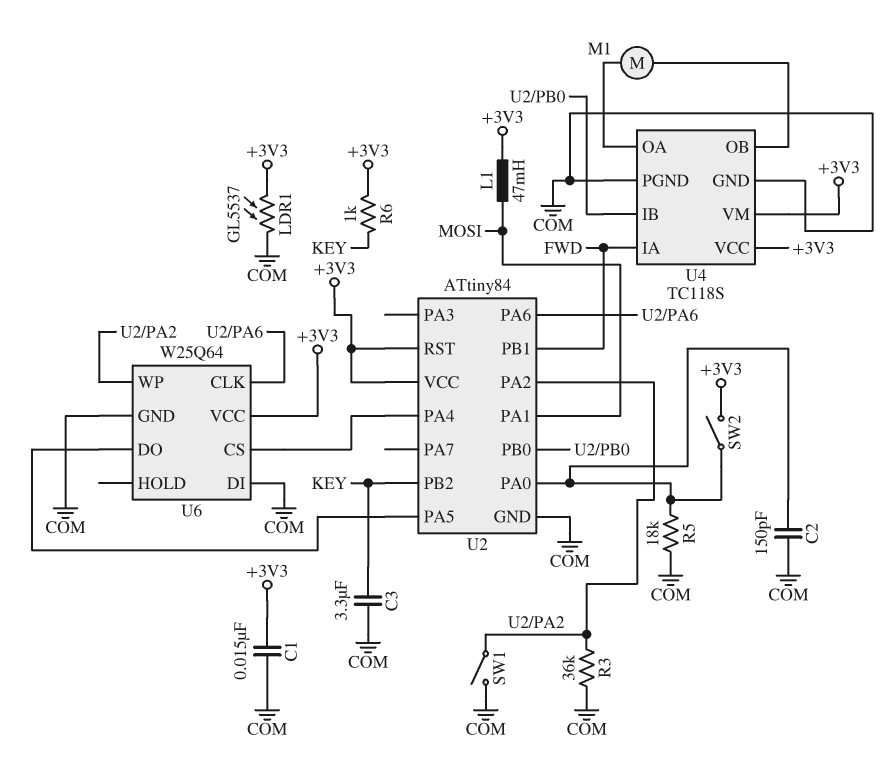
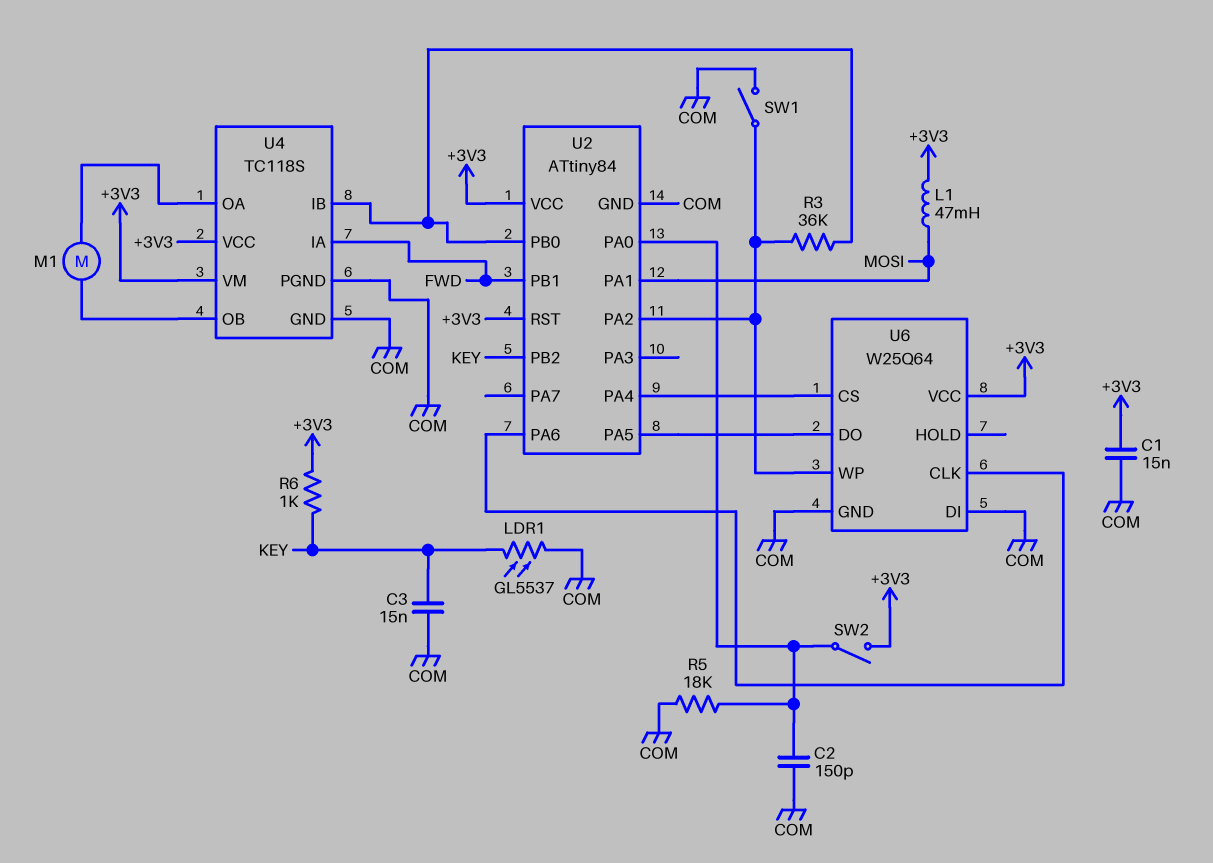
C3: 3.3uF (COM, KEY) -> 15nF (COM, KEY)
LDR1: GL5537 (+3V3, COM) -> GL5537 (COM, KEY)
R3: 36k (COM, U2/PA2) -> 36k (U2/PA2, U2/PB0)

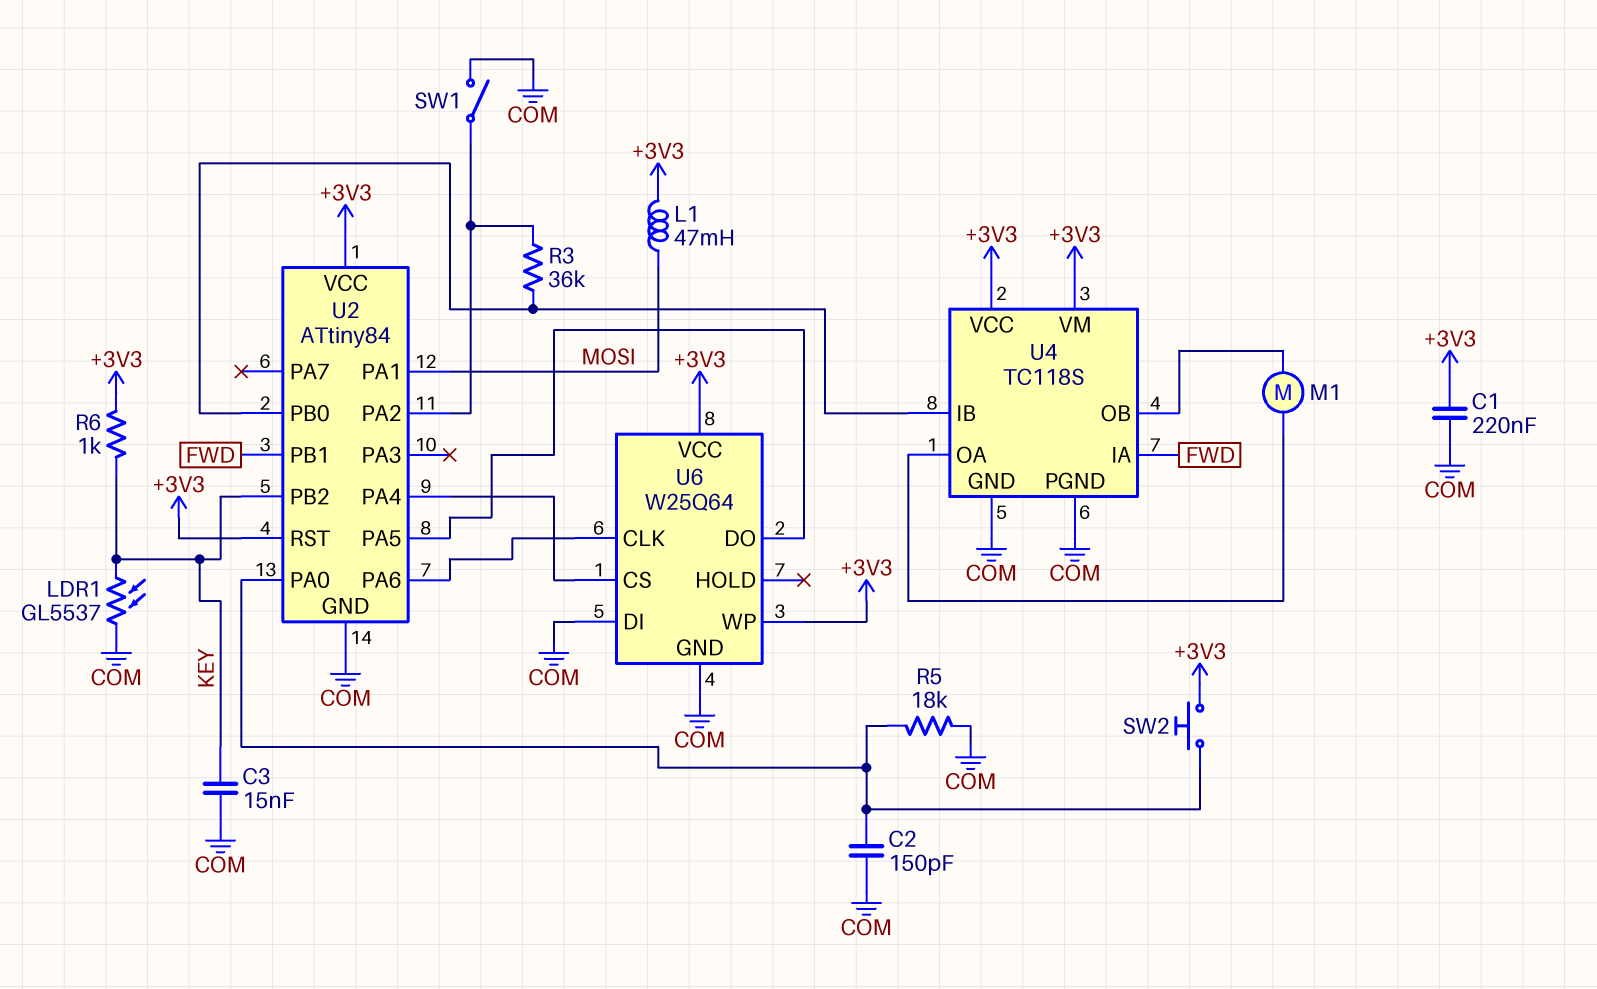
C1: 15nF (+3V3, COM) -> 220nF (+3V3, COM)
SW2: switch (+3V3, U2/PA0) -> button (+3V3, U2/PA0)
U6 pin WP: U2/PA2 -> +3V3

